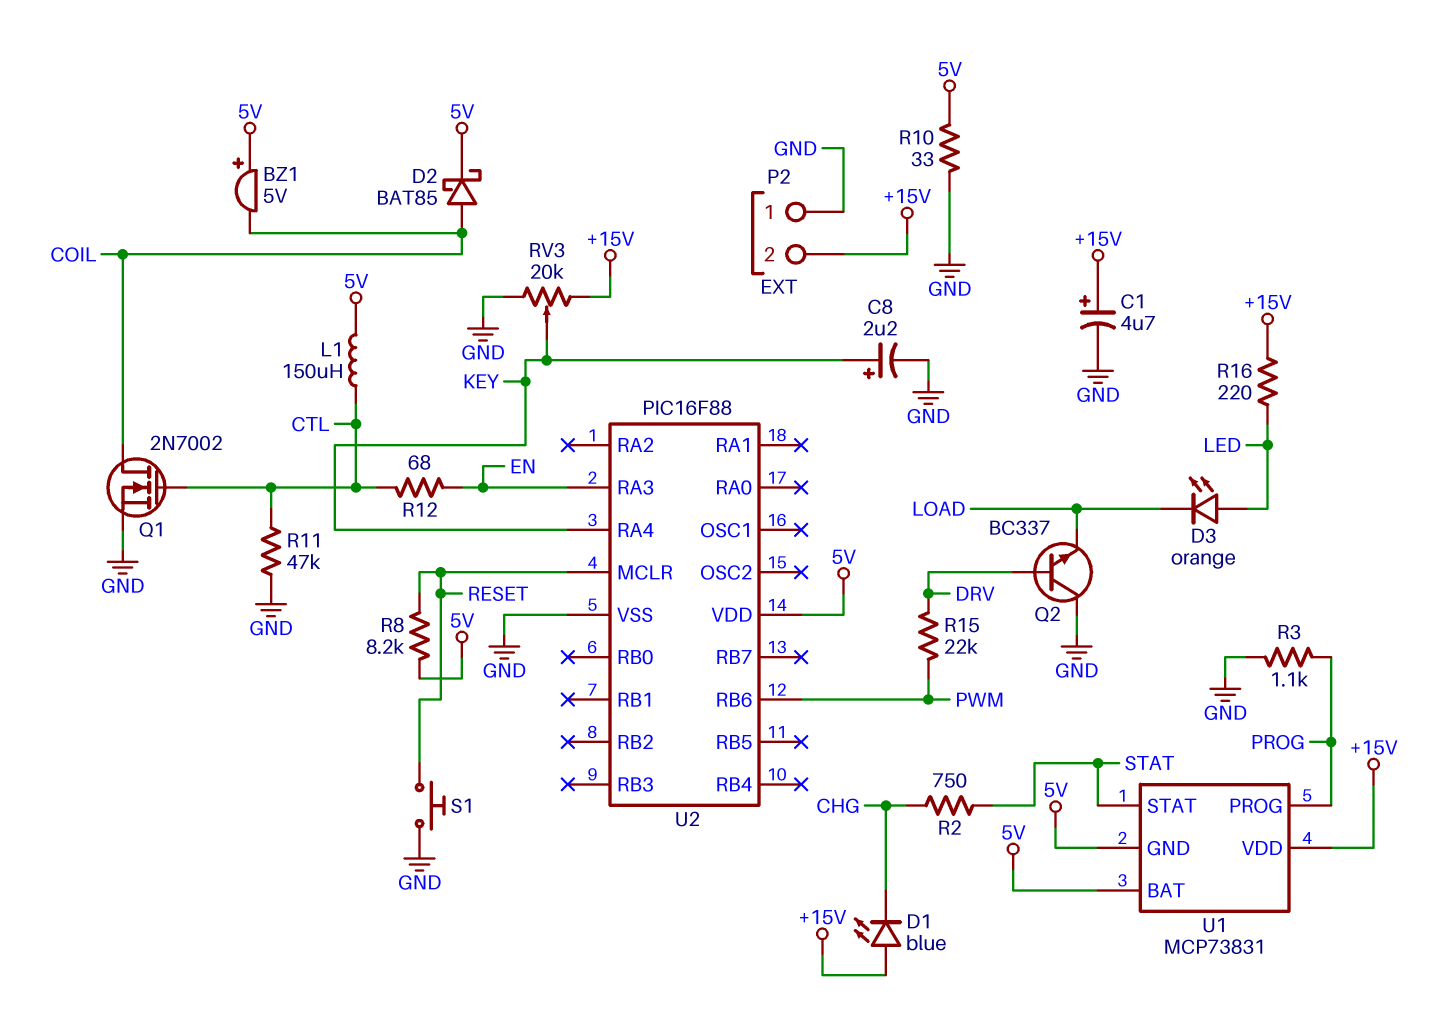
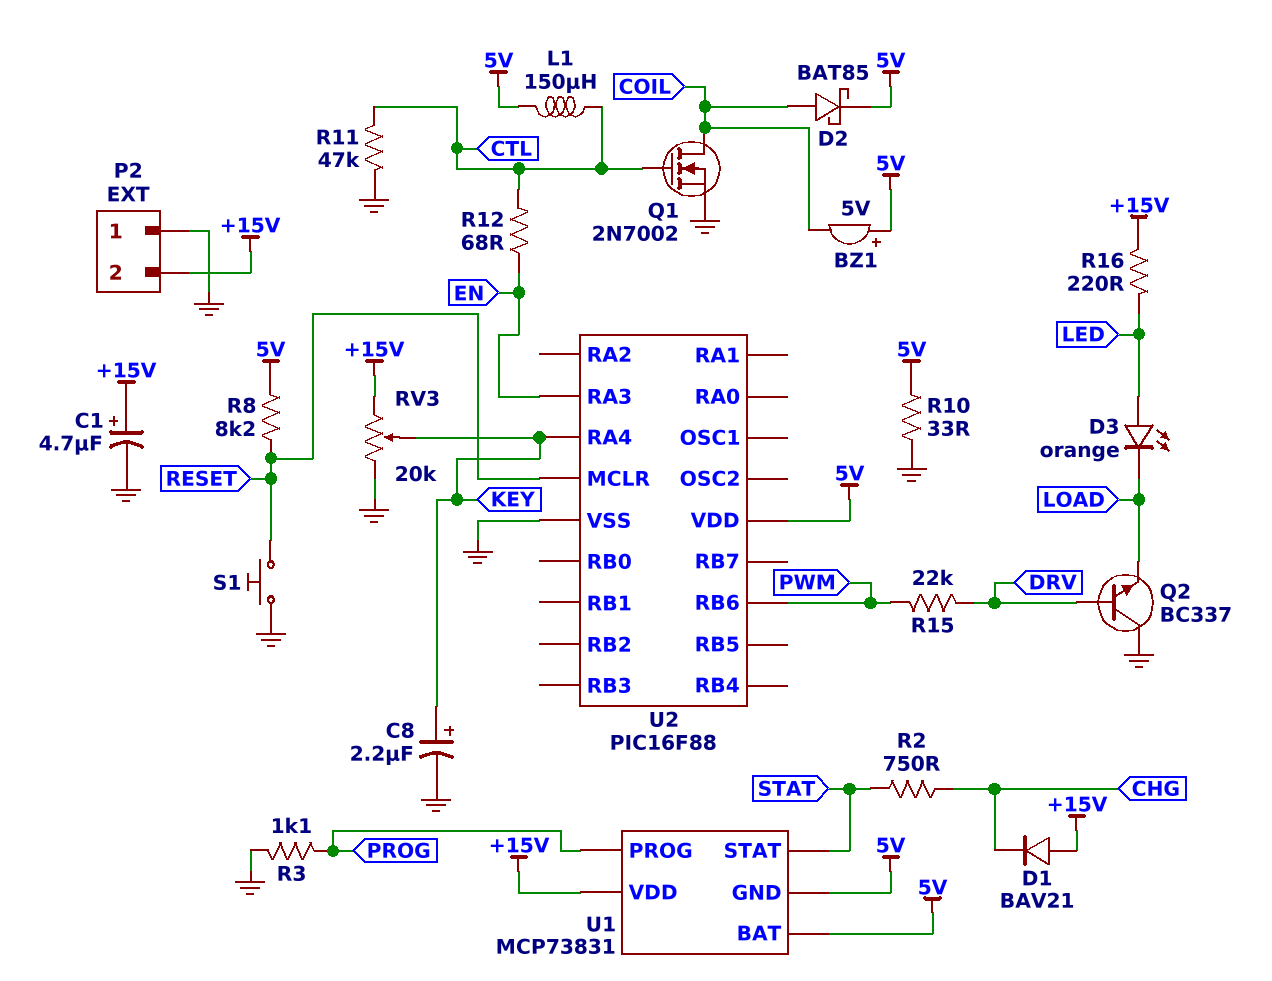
D1: LED blue (A +15V, K CHG) -> diode BAV21 (A +15V, K CHG)

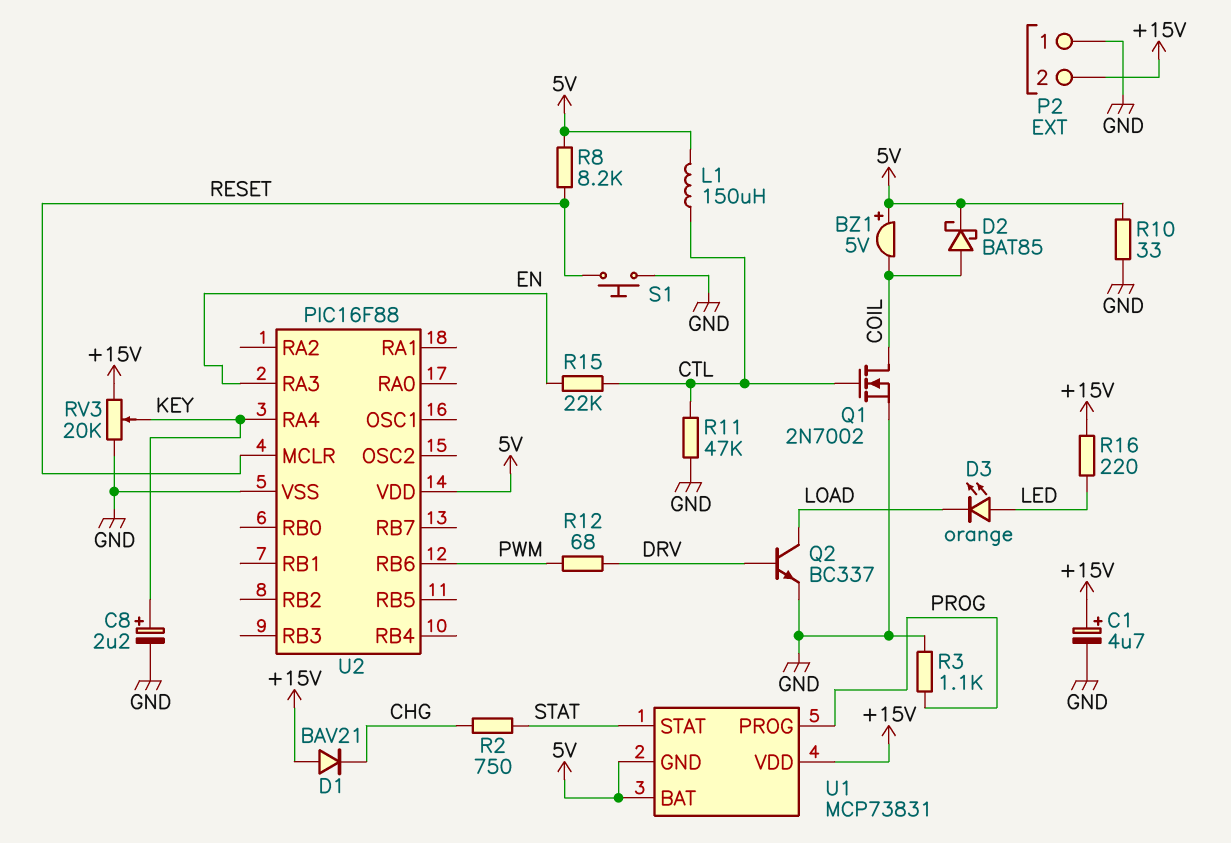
Q2: NPN BC337 (B DRV, C GND, E LOAD) -> NPN BC337 (B DRV, C LOAD, E GND)
R12: 68 (CTL, EN) -> 68 (DRV, PWM)
R15: 22k (DRV, PWM) -> 22k (CTL, EN)

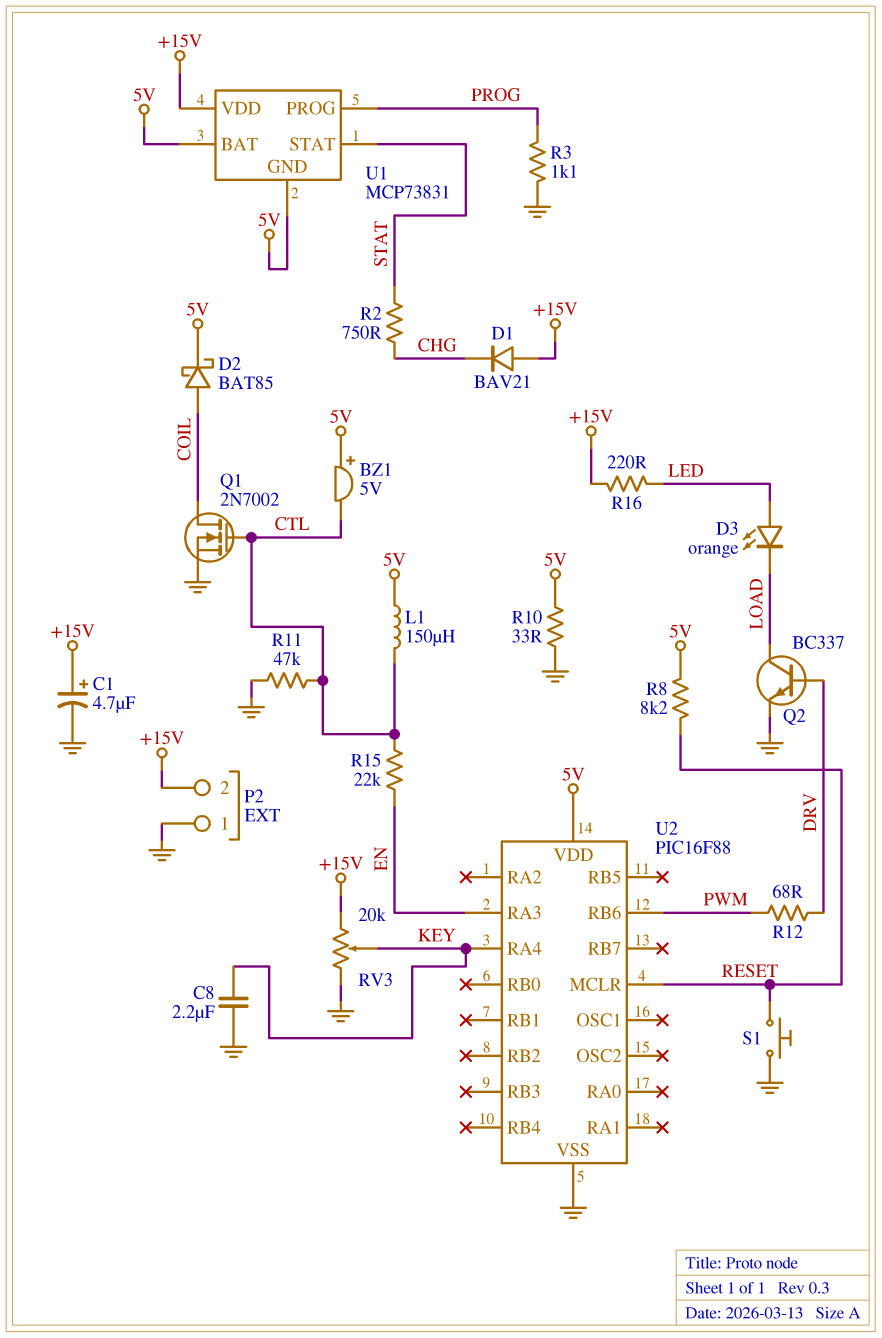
BZ1: buzzer 5V (plus 5V, minus COIL) -> buzzer 5V (plus 5V, minus CTL)
C8: 2.2uF (plus KEY, minus GND) -> 2.2uF (GND, KEY)

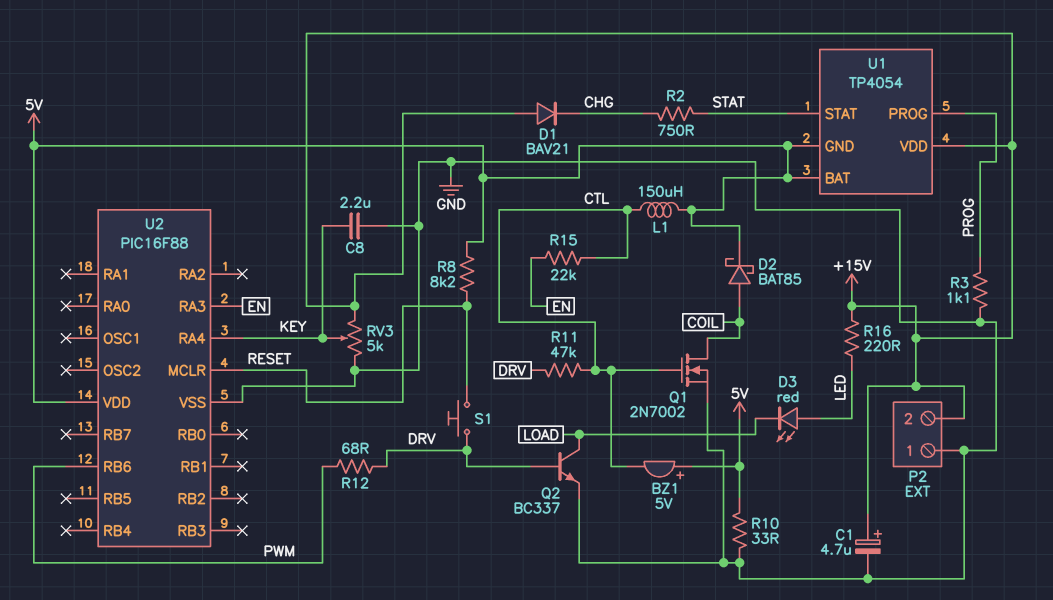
D3: LED orange (A LED, K LOAD) -> LED red (A LED, K LOAD)
R11: 47k (CTL, GND) -> 47k (CTL, DRV)
RV3: 20k (+15V, GND, wiper KEY) -> 5k (+15V, GND, wiper KEY)
S1: button (GND, RESET) -> button (DRV, RESET)
U1: MCP73831 -> TP4054

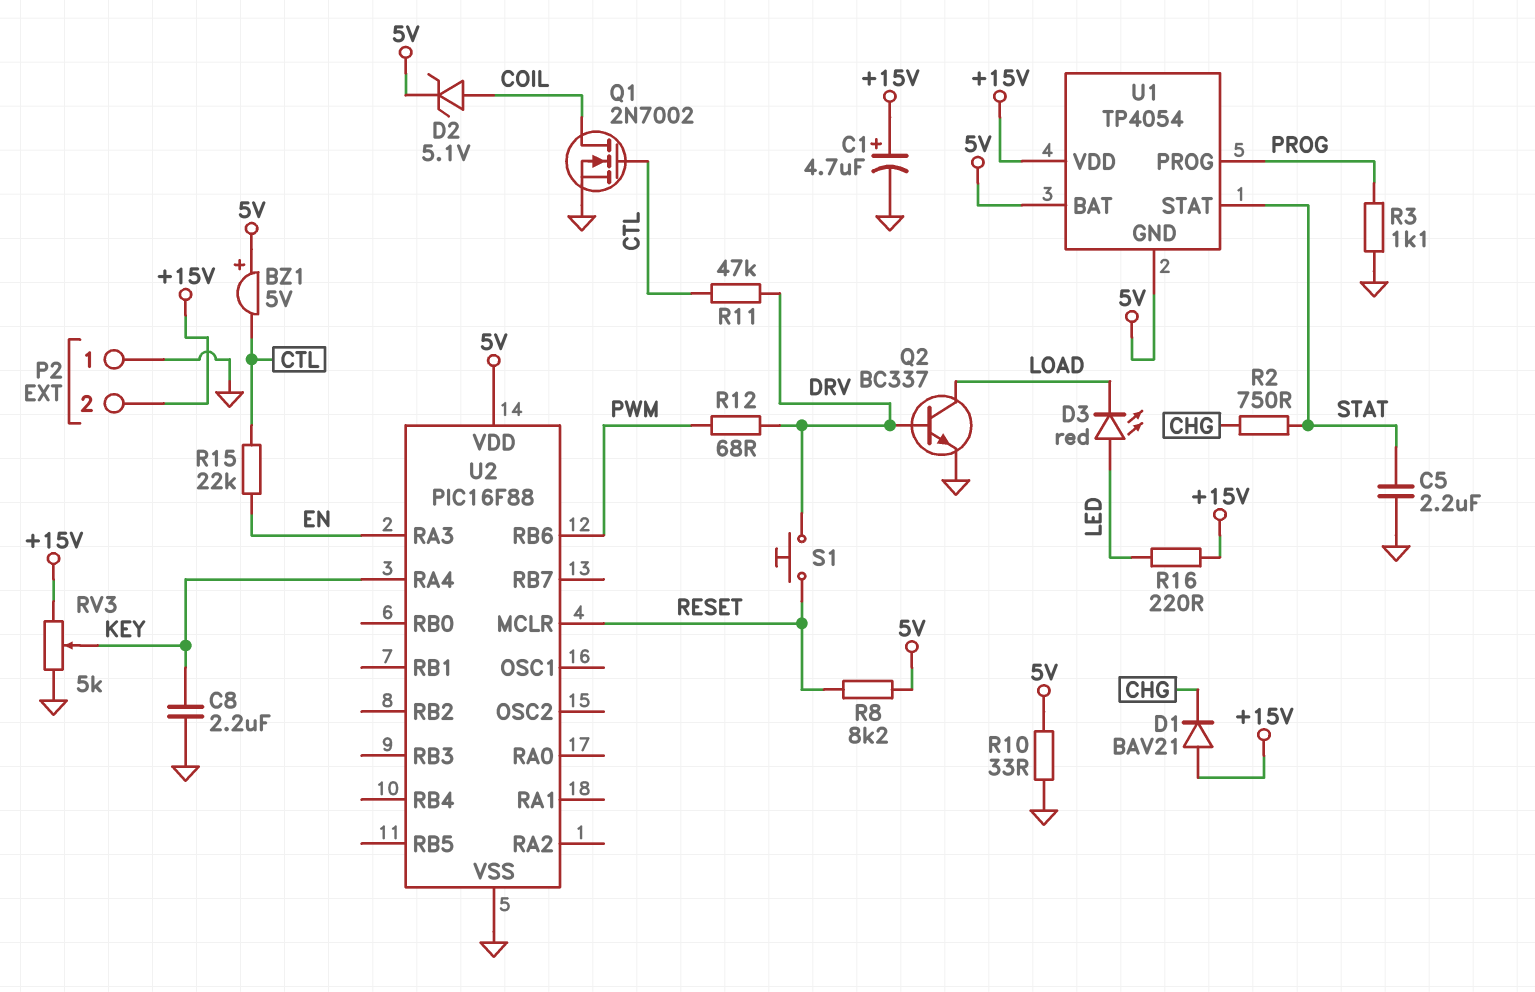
C5: none -> 2.2uF (GND, STAT)
D2: schottky BAT85 (A COIL, K 5V) -> zener 5.1V (A COIL, K 5V)
L1: 150uH (5V, CTL) -> none

